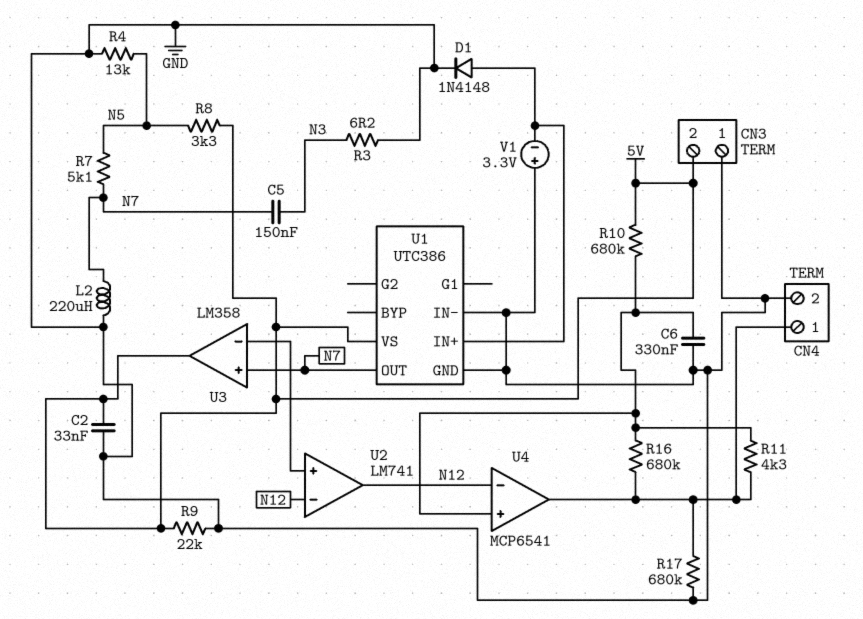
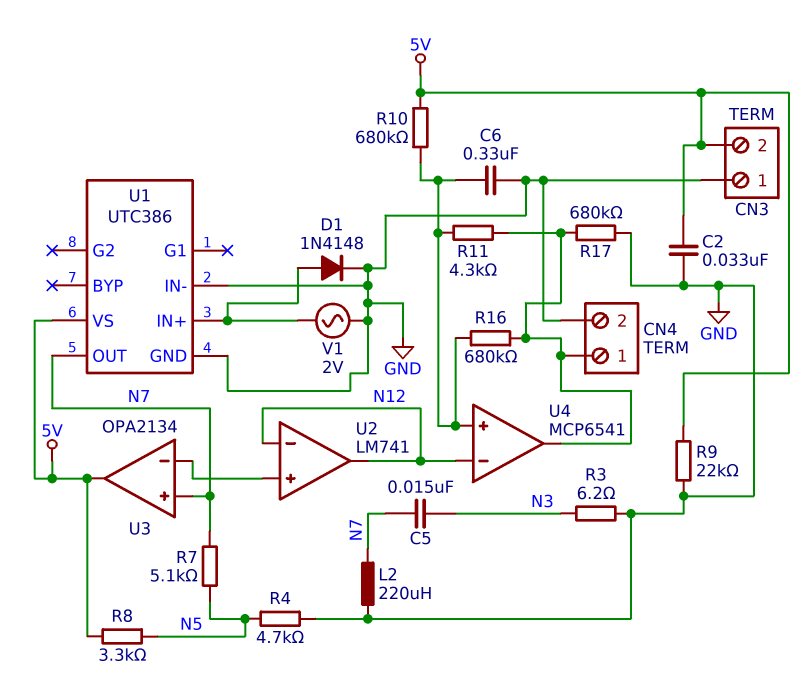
C5: 150nF (N3, N7) -> 15nF (N3, N7)
R4: 13k (GND, N5) -> 4.7k (GND, N5)
U3: LM358 -> OPA2134
V1: 3.3V (plus GND, minus U1/IN+) -> AC 2V (GND, U1/IN+)

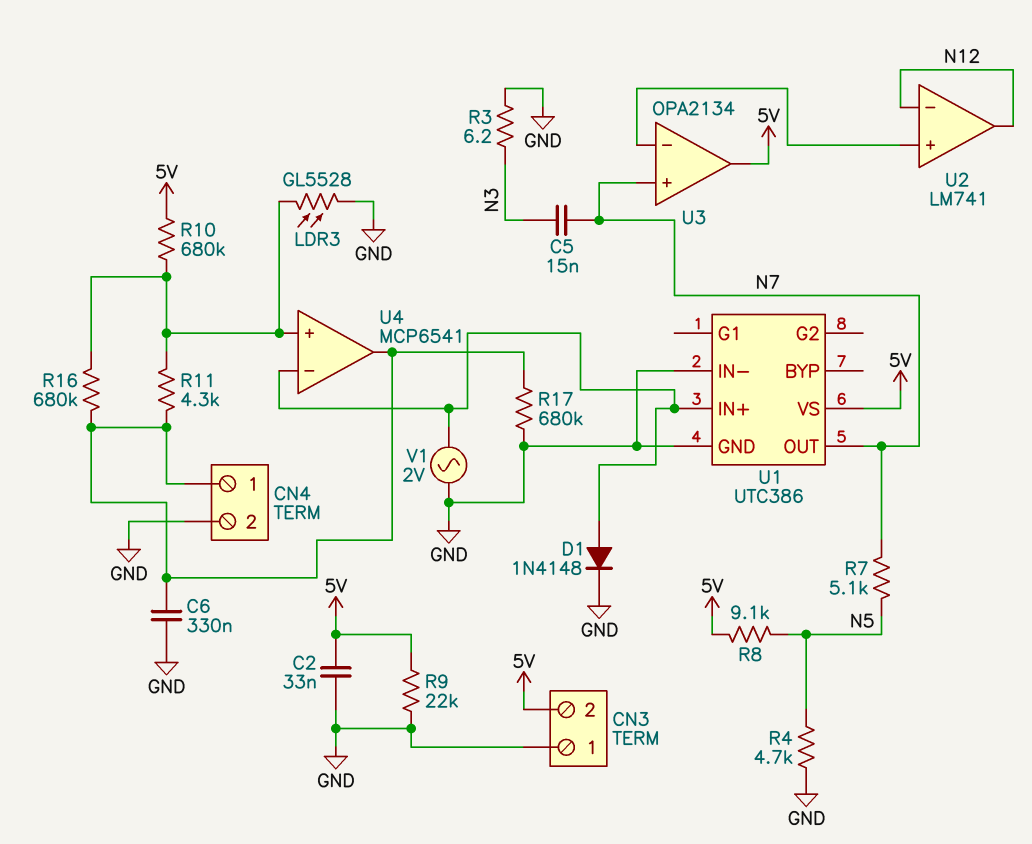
C6: 330nF (GND, U4/in+) -> 330nF (CN4/1, GND)
L2: 220uH (GND, N7) -> none
LDR3: none -> GL5528 (GND, U4/in+)
R8: 3.3k (5V, N5) -> 9.1k (5V, N5)
U4 pin in-: N12 -> U1/IN+

